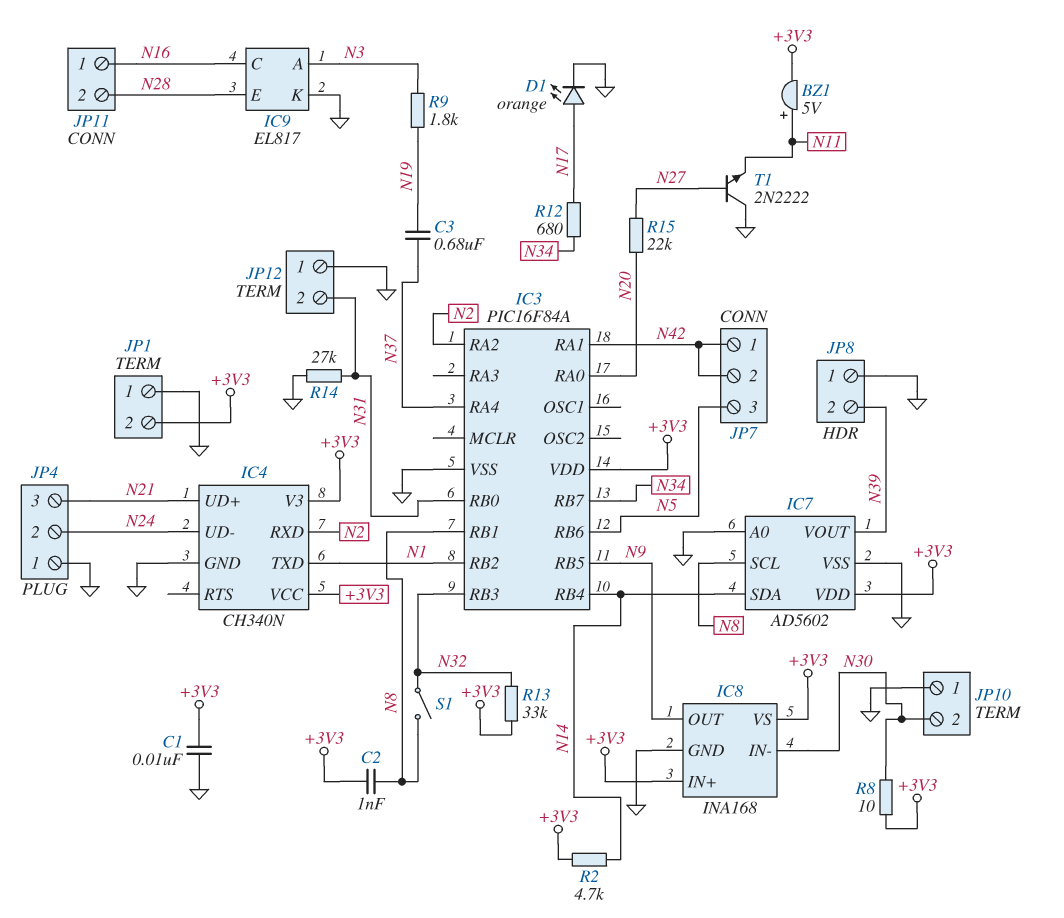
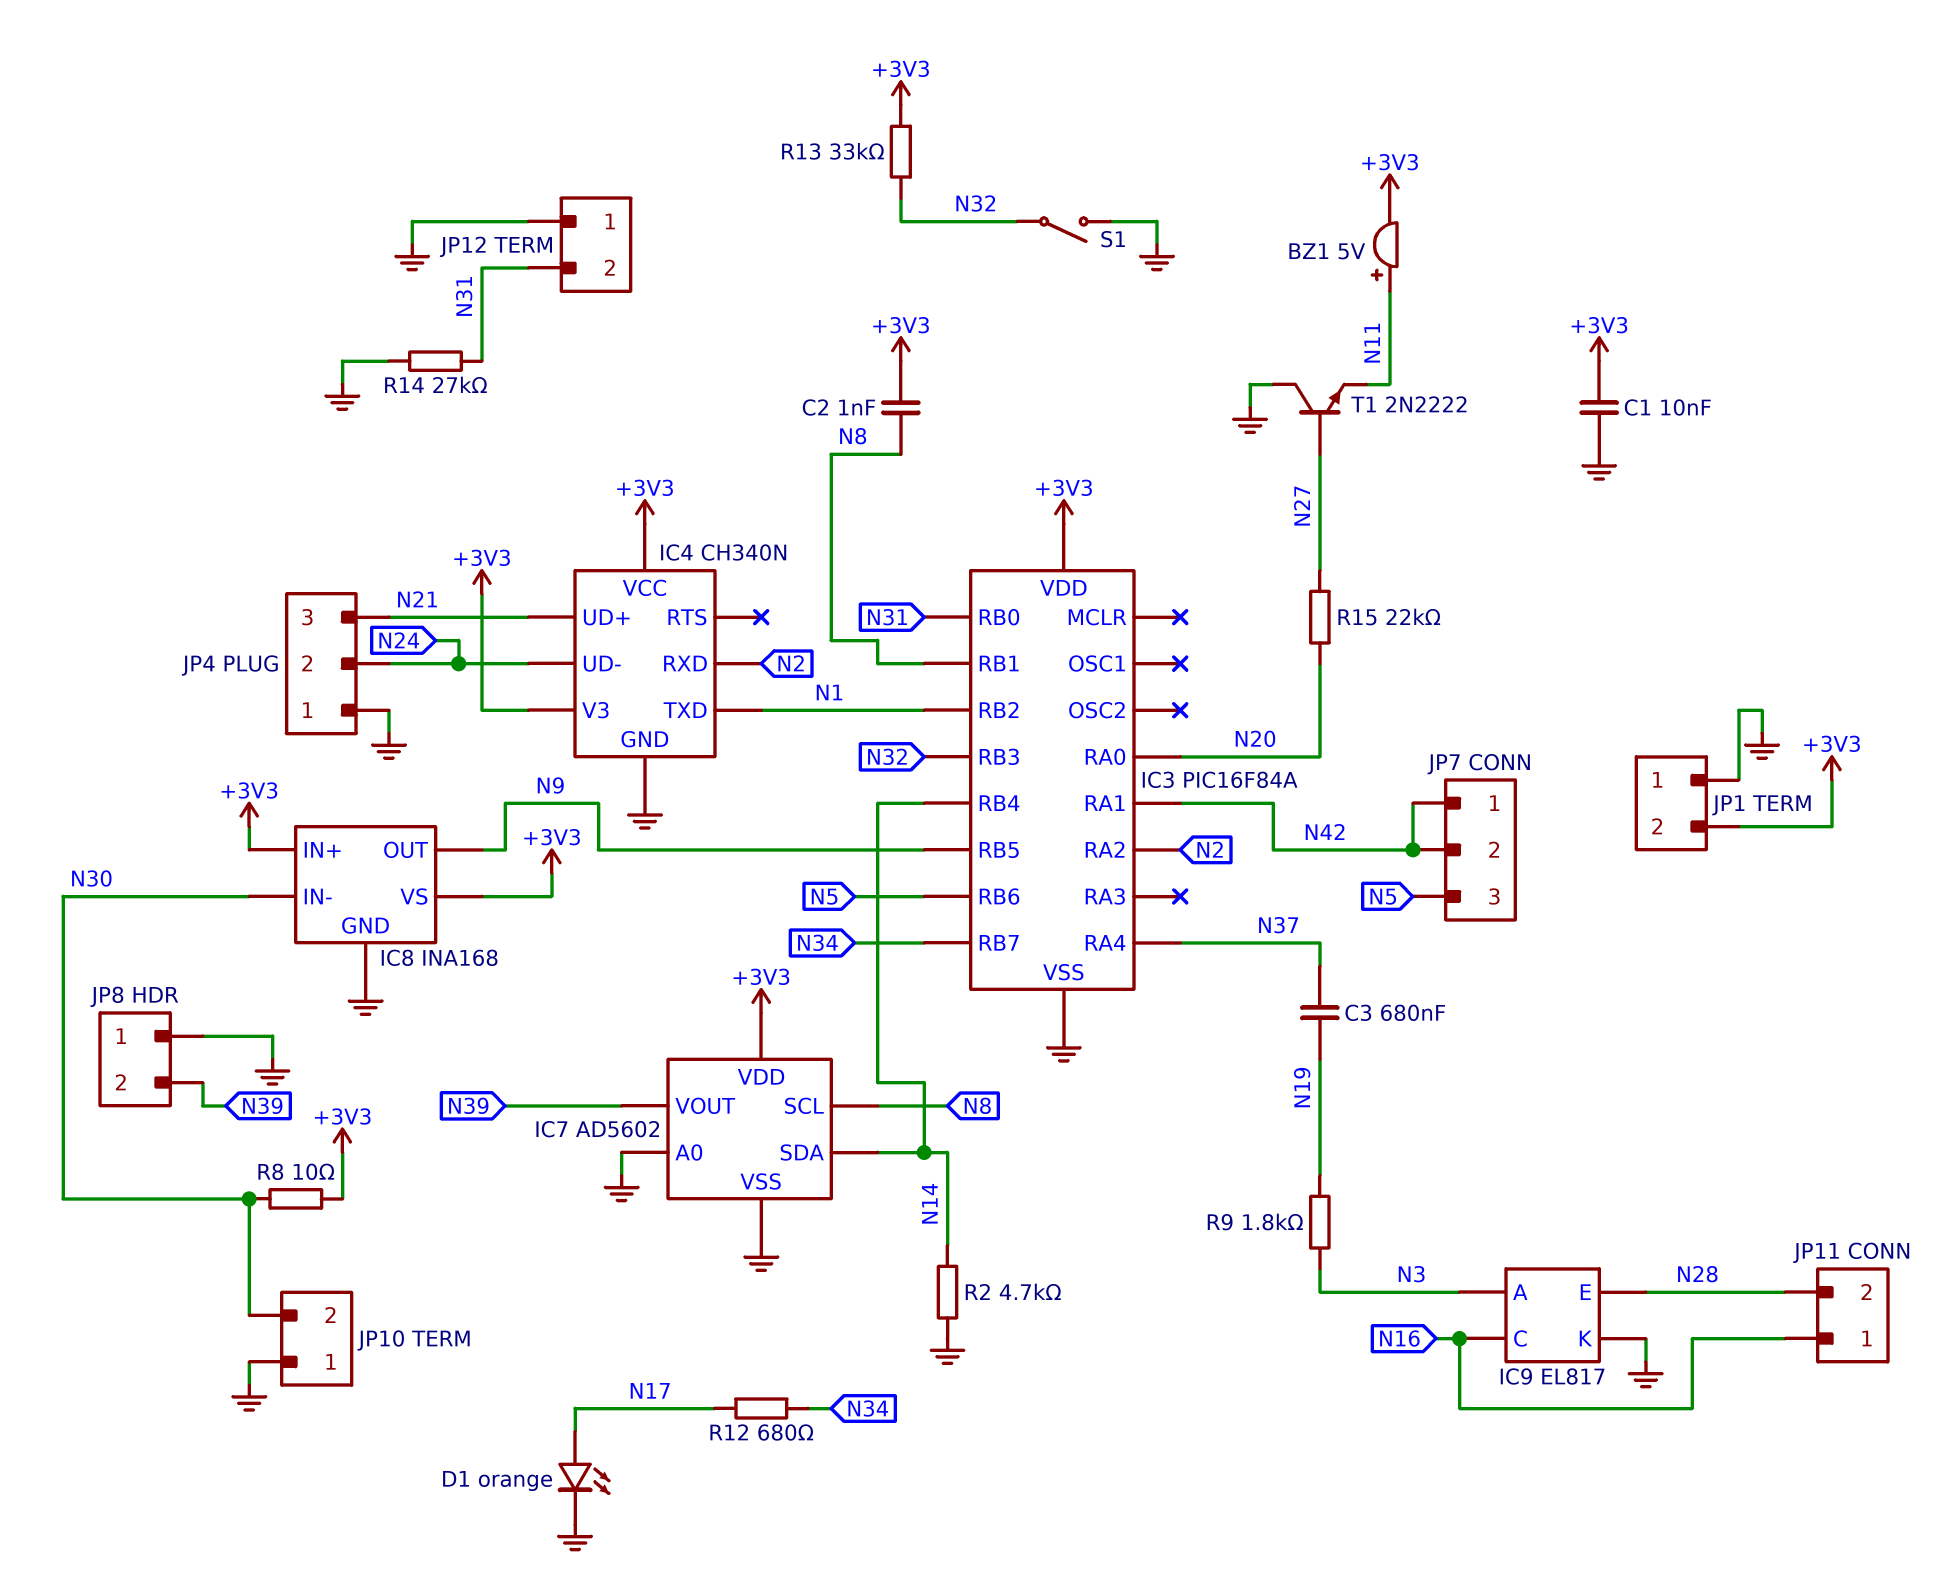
R2: 4.7k (+3V3, N14) -> 4.7k (GND, N14)
S1: switch (N8, N32) -> switch (GND, N32)

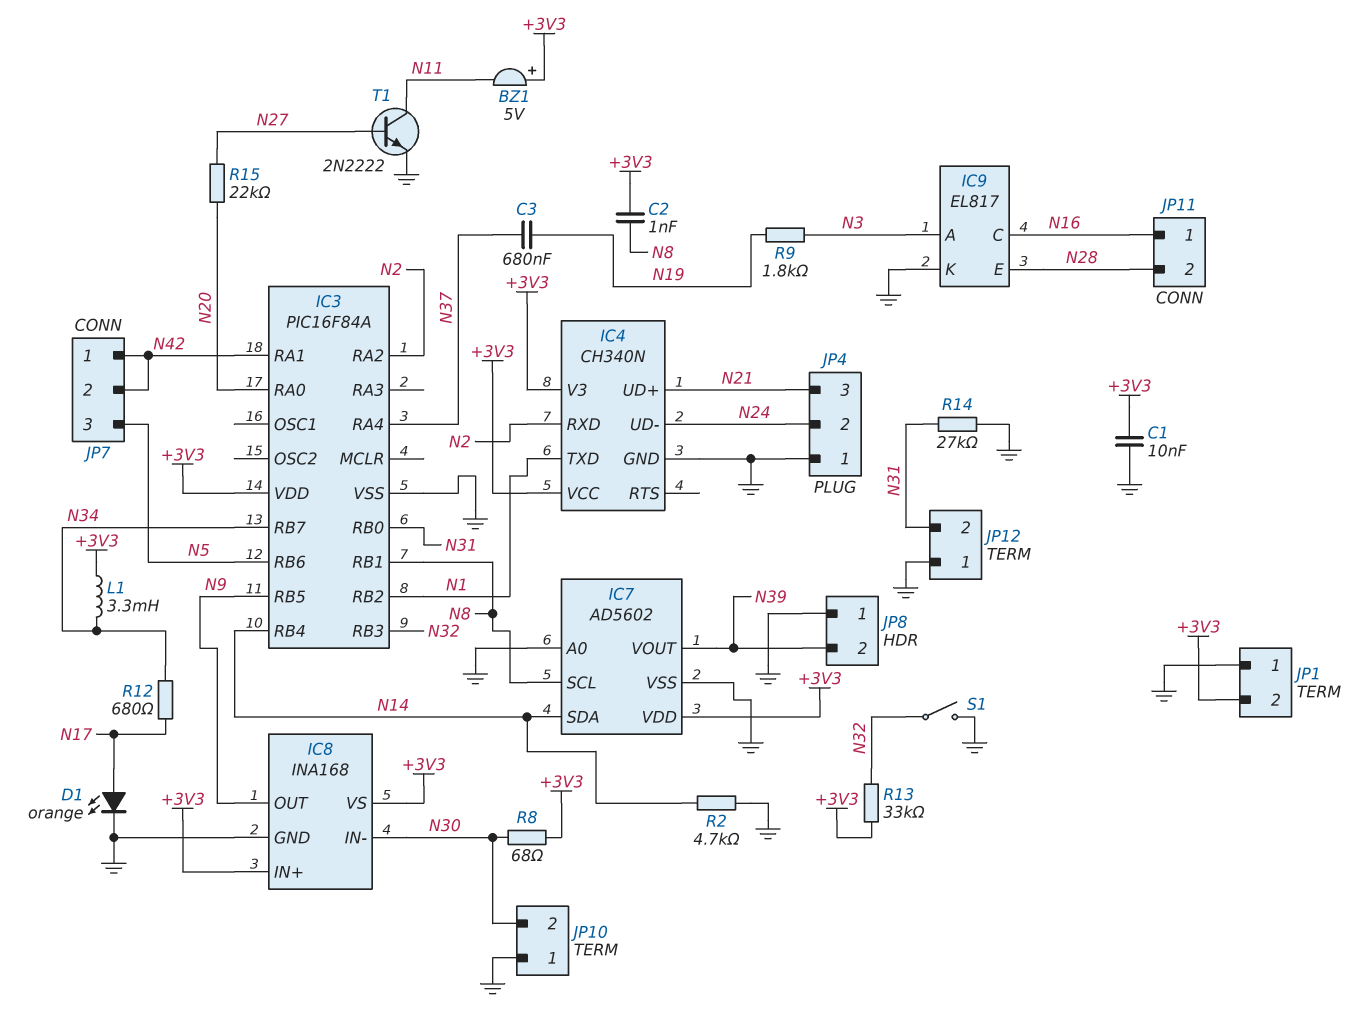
BZ1: buzzer 5V (plus N11, minus +3V3) -> buzzer 5V (plus +3V3, minus N11)
L1: none -> 3.3mH (+3V3, N34)
R8: 10 (+3V3, N30) -> 68 (+3V3, N30)
T1: NPN 2N2222 (B N27, C GND, E N11) -> NPN 2N2222 (B N27, C N11, E GND)

